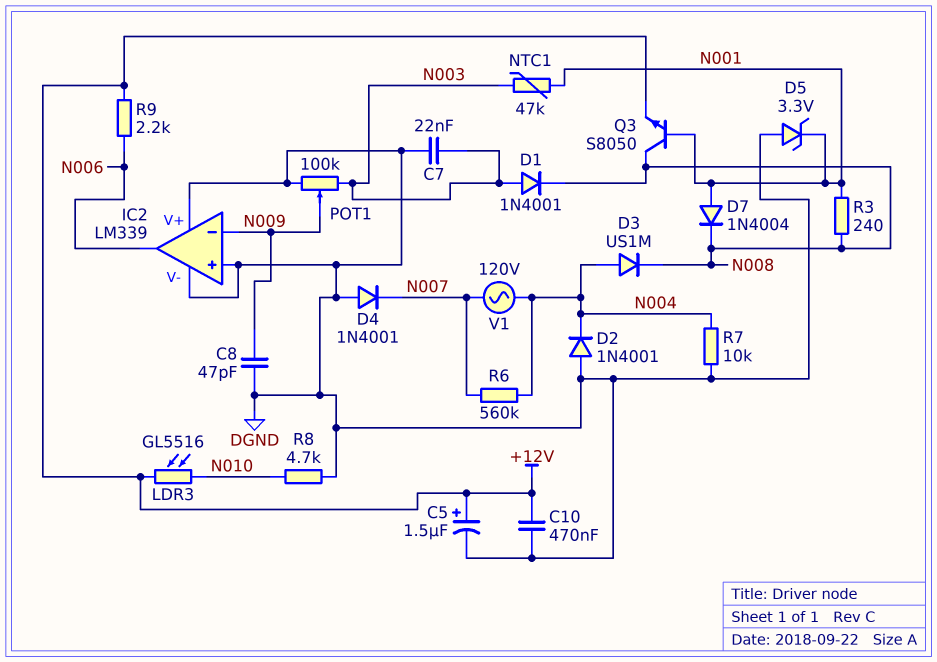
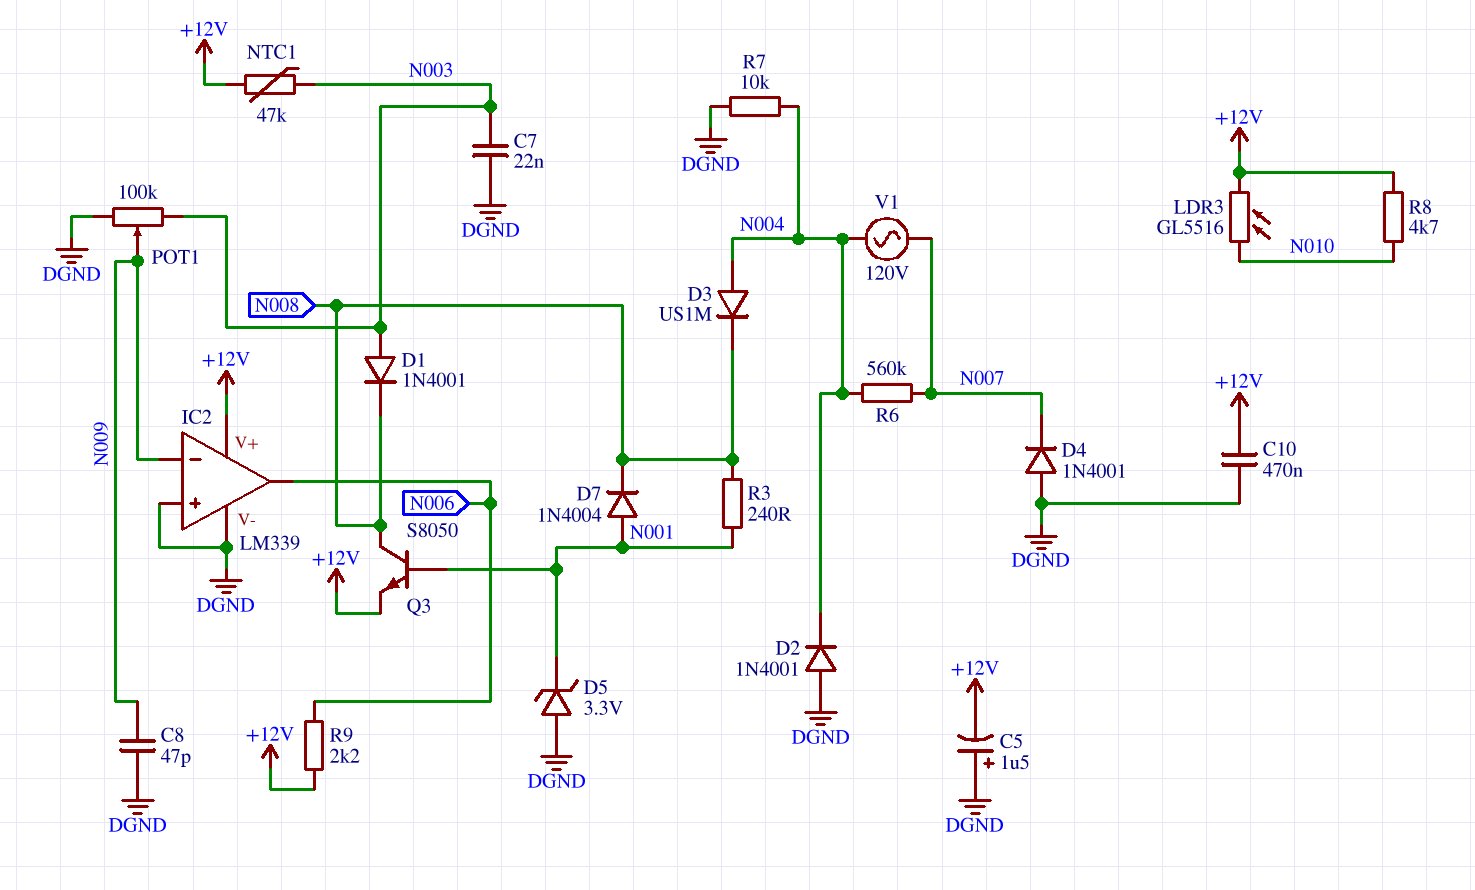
C5: 1.5uF (plus +12V, minus DGND) -> 1.5uF (plus DGND, minus +12V)
IC2 pin V+: DGND -> +12V
NTC1: 47k (N001, N003) -> 47k (+12V, N003)
R8: 4.7k (DGND, N010) -> 4.7k (+12V, N010)

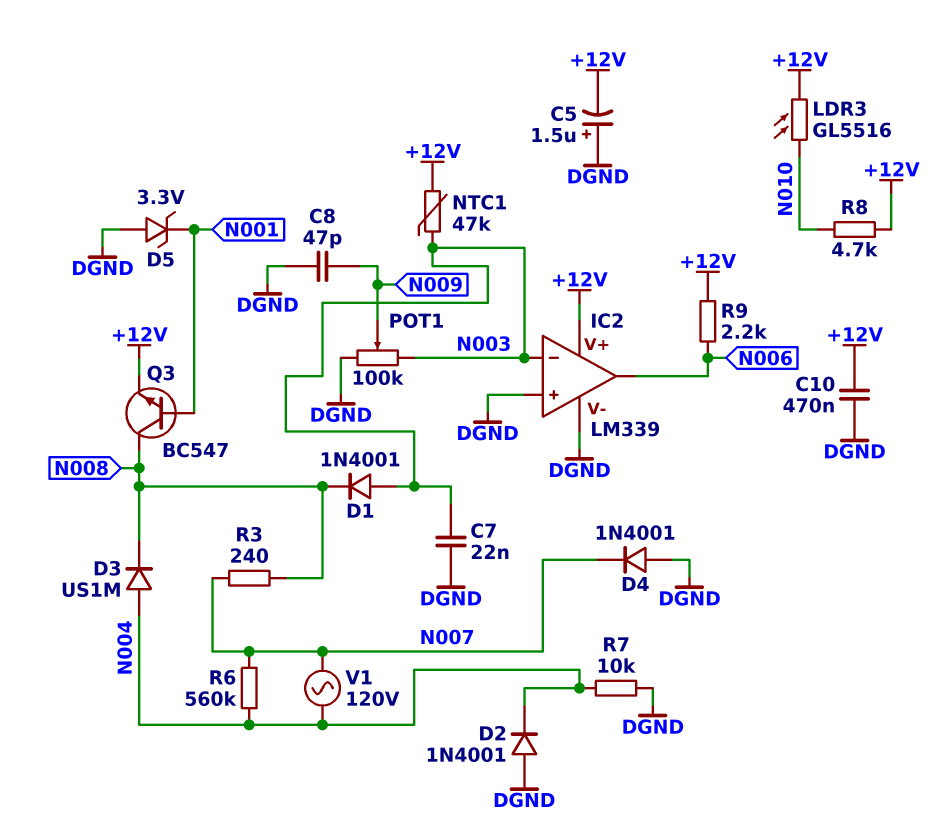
D7: diode 1N4004 (A N001, K N008) -> none
IC2 pin in-: N009 -> N003
Q3: NPN S8050 (B N001, C N008, E +12V) -> NPN BC547 (B N001, C N008, E +12V)
R3: 240 (N001, N008) -> 240 (N007, N008)

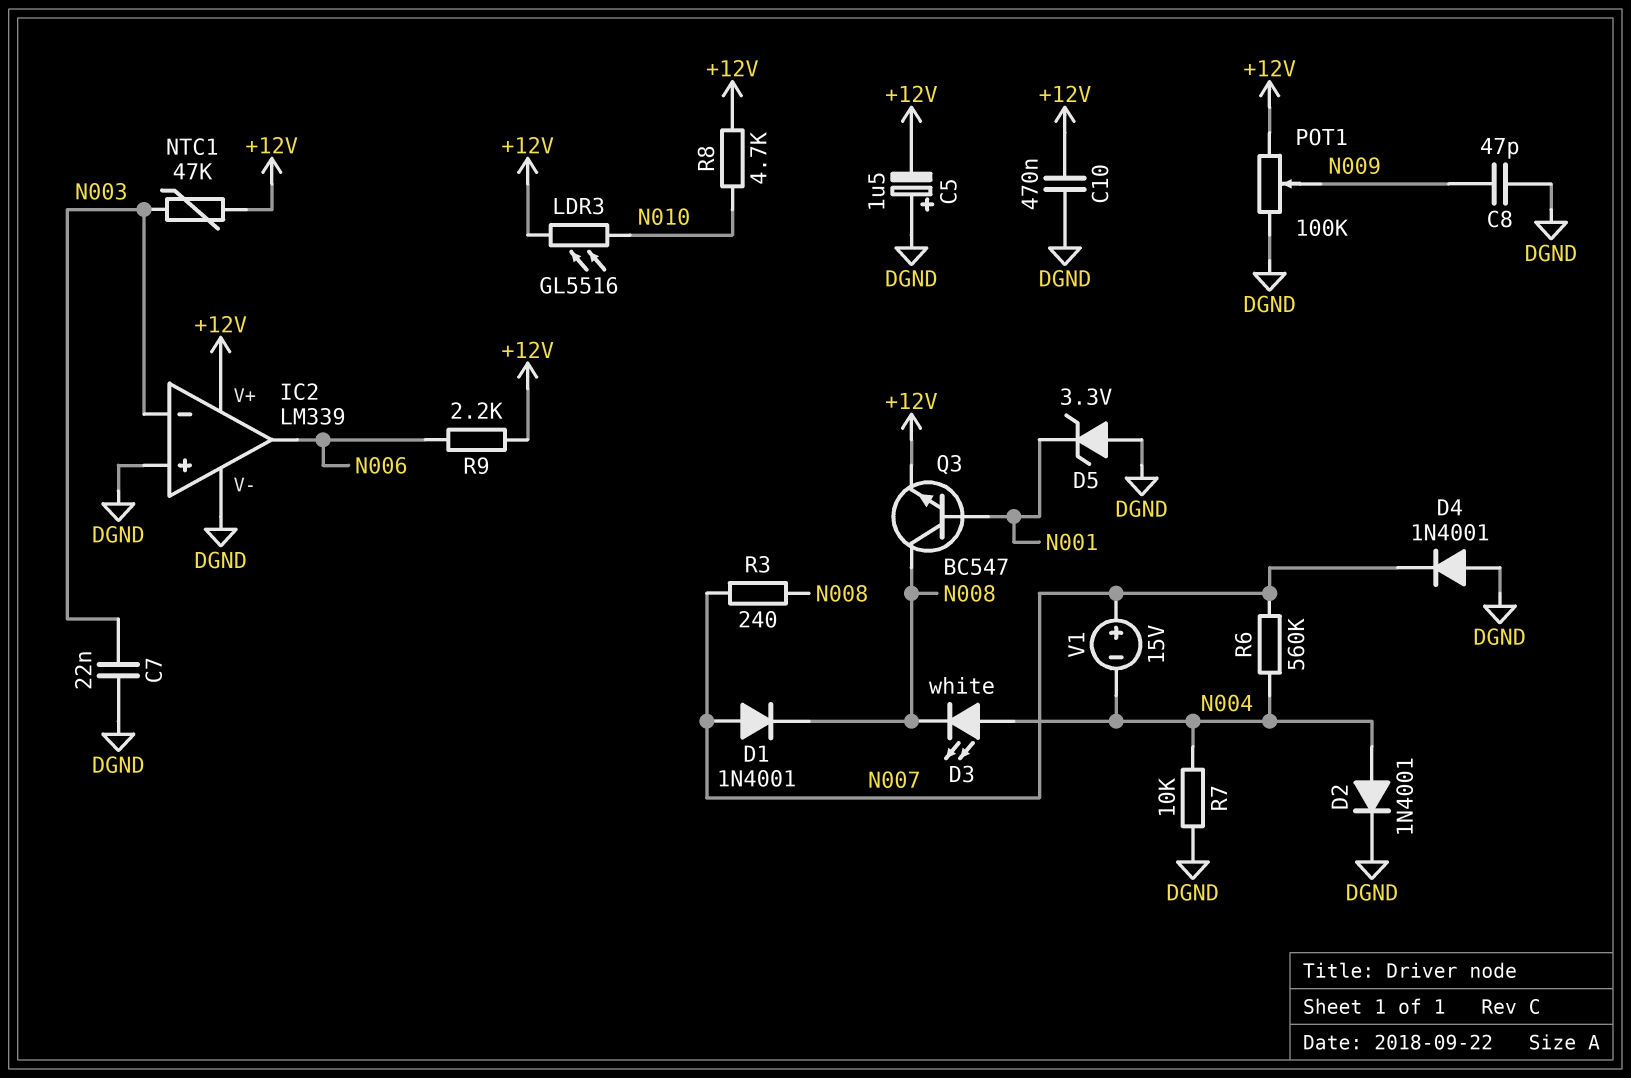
D1: diode 1N4001 (A N003, K N008) -> diode 1N4001 (A N007, K N008)
D2: diode 1N4001 (A DGND, K N004) -> diode 1N4001 (A N004, K DGND)
D3: diode US1M (A N004, K N008) -> LED white (A N004, K N008)
POT1: 100k (DGND, N003, wiper N009) -> 100k (+12V, DGND, wiper N009)
V1: AC 120V (N004, N007) -> 15V (plus N007, minus N004)

